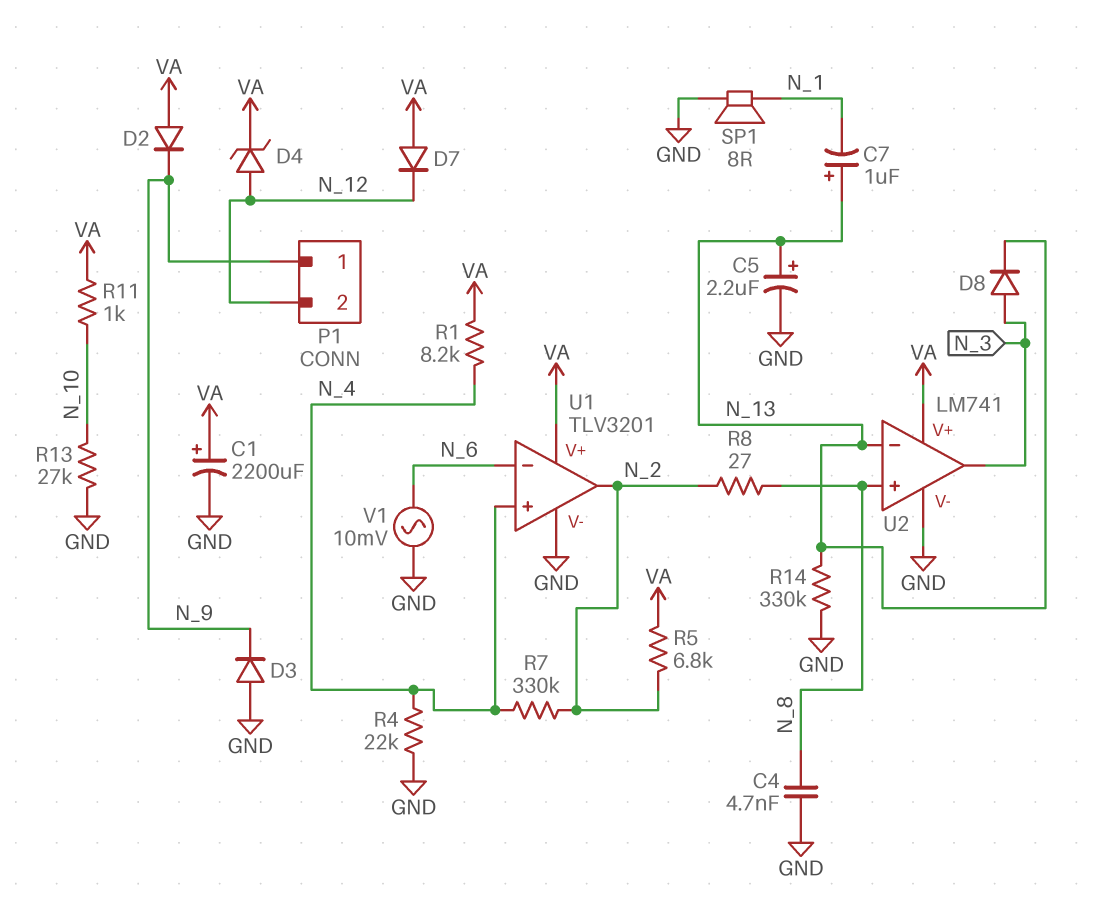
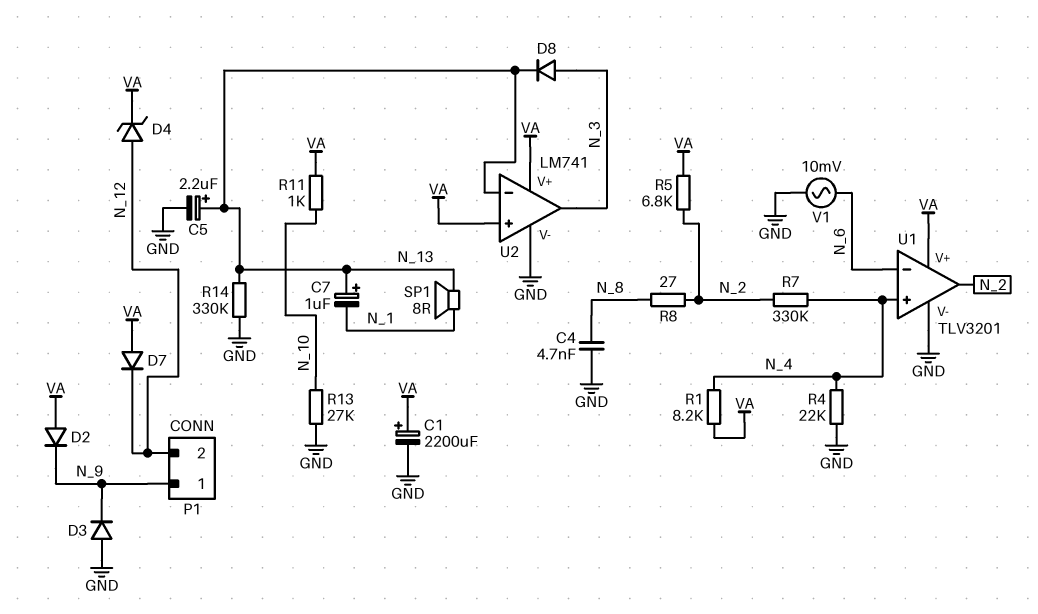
SP1: speaker 8R (GND, N_1) -> speaker 8R (N_1, N_13)
U2 pin in+: N_8 -> VA

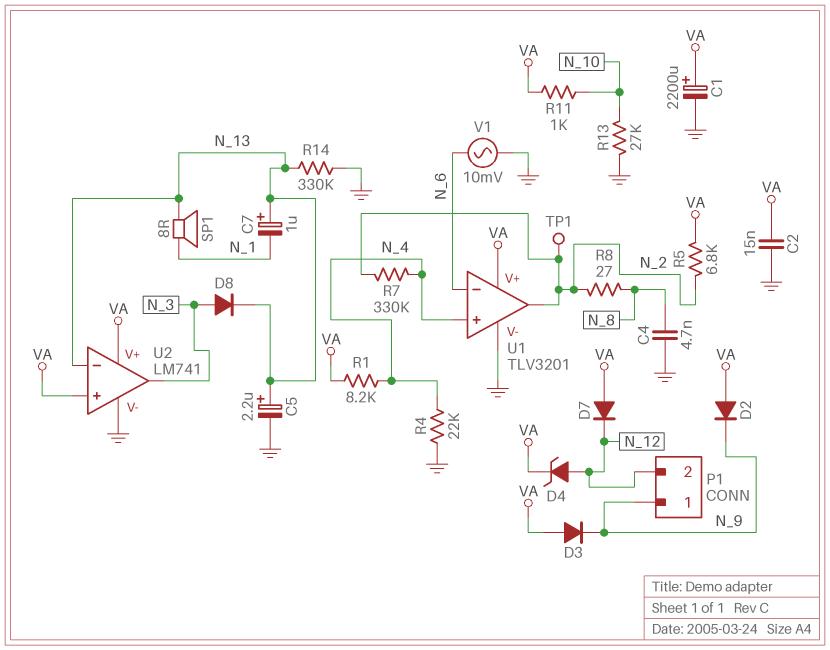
C2: none -> 15nF (GND, VA)
D3: diode (A GND, K N_9) -> diode (A VA, K N_9)
TP1: none -> test point (N_2)

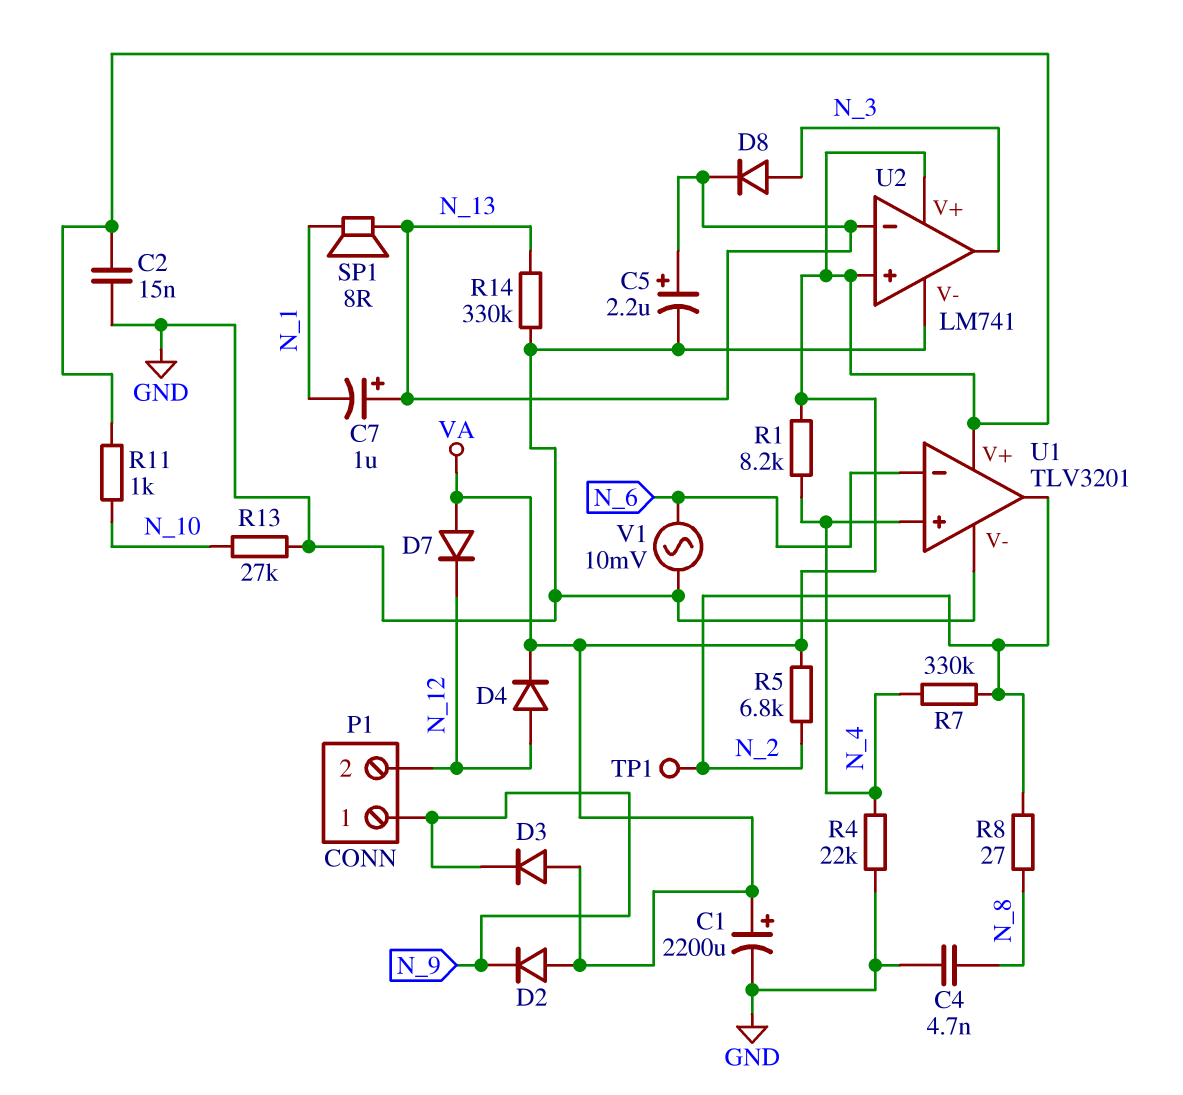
D4: zener (A N_12, K VA) -> diode (A N_12, K VA)

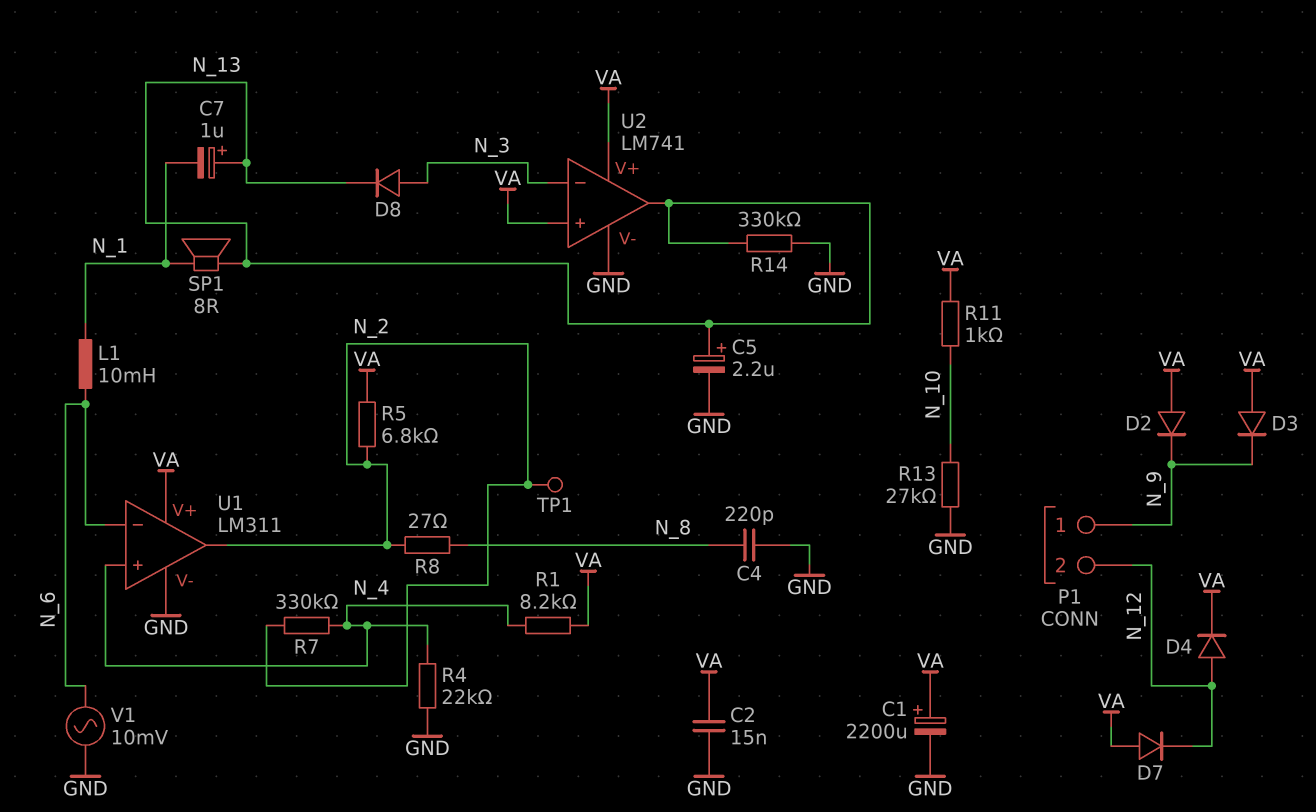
C4: 4.7nF (GND, N_8) -> 220pF (GND, N_8)
L1: none -> 10mH (N_1, N_6)
U1: TLV3201 -> LM311
U2 pin in-: N_13 -> N_3
U2 pin out: N_3 -> N_13

